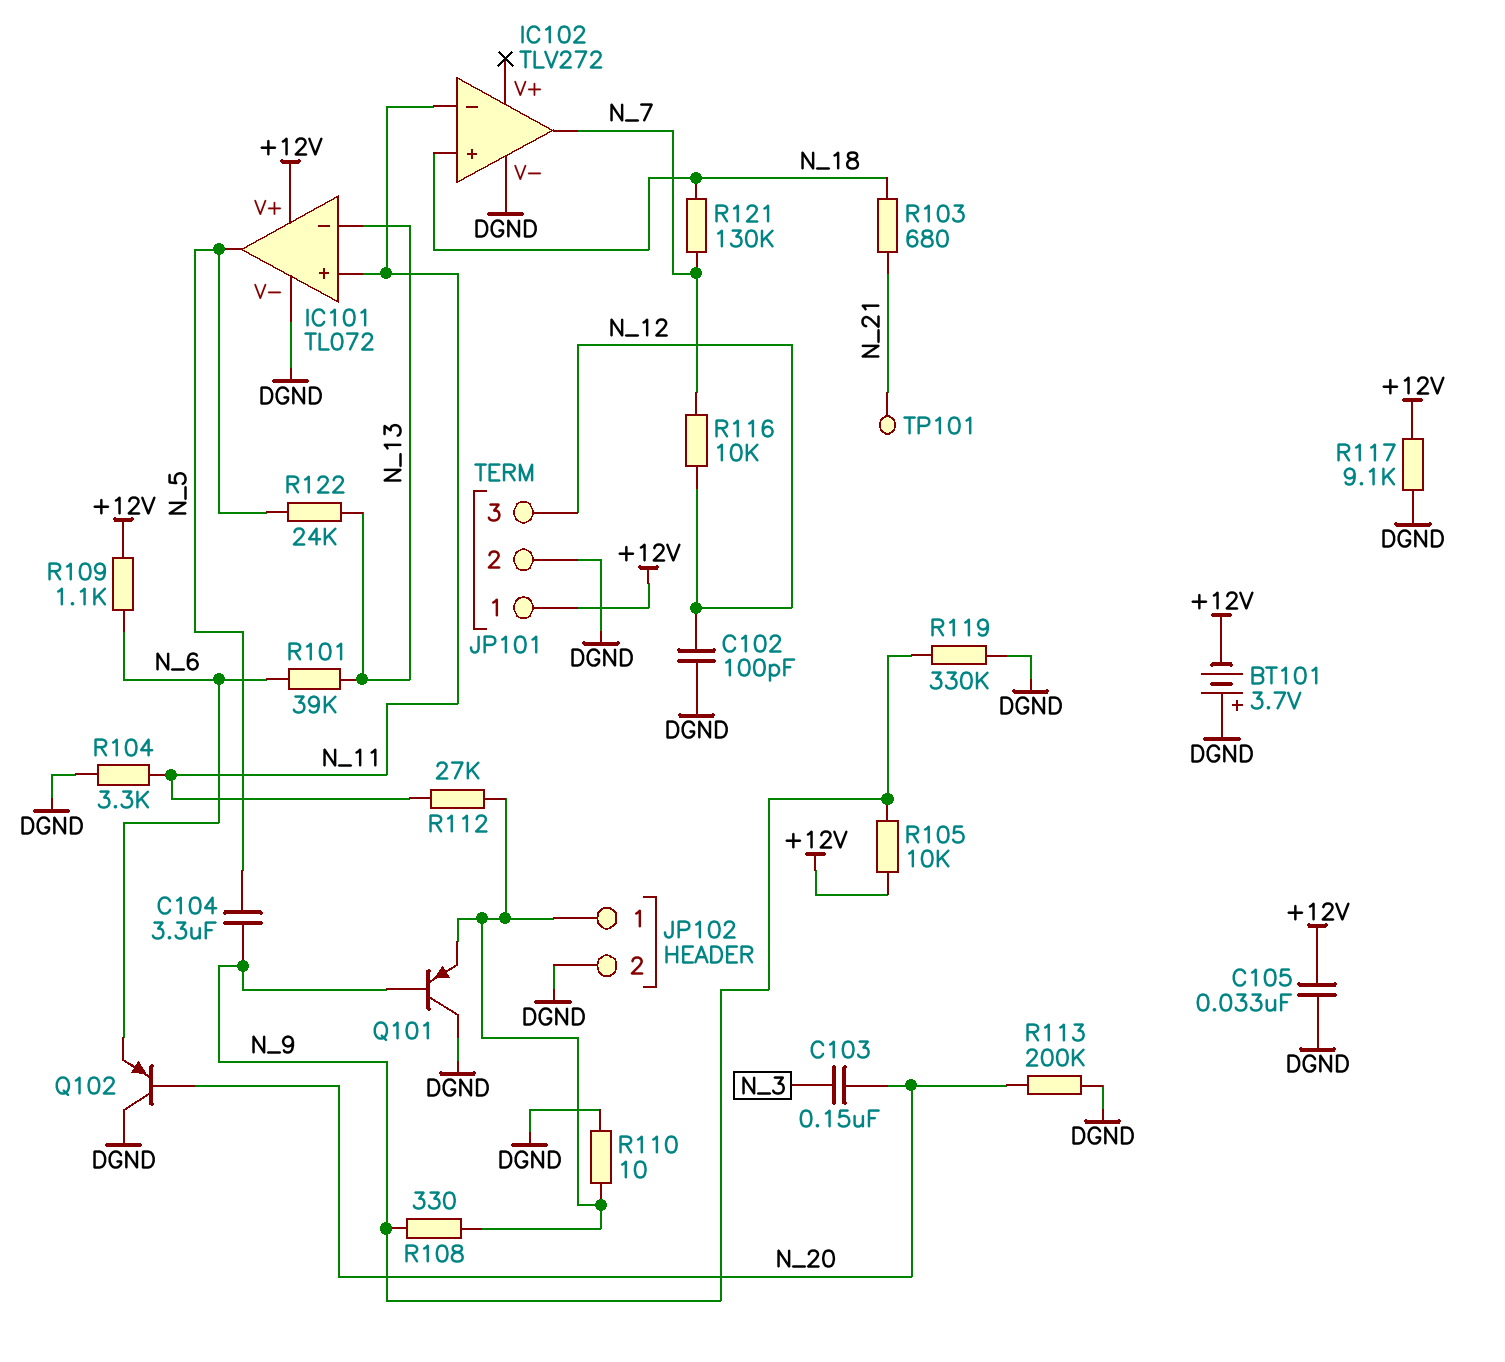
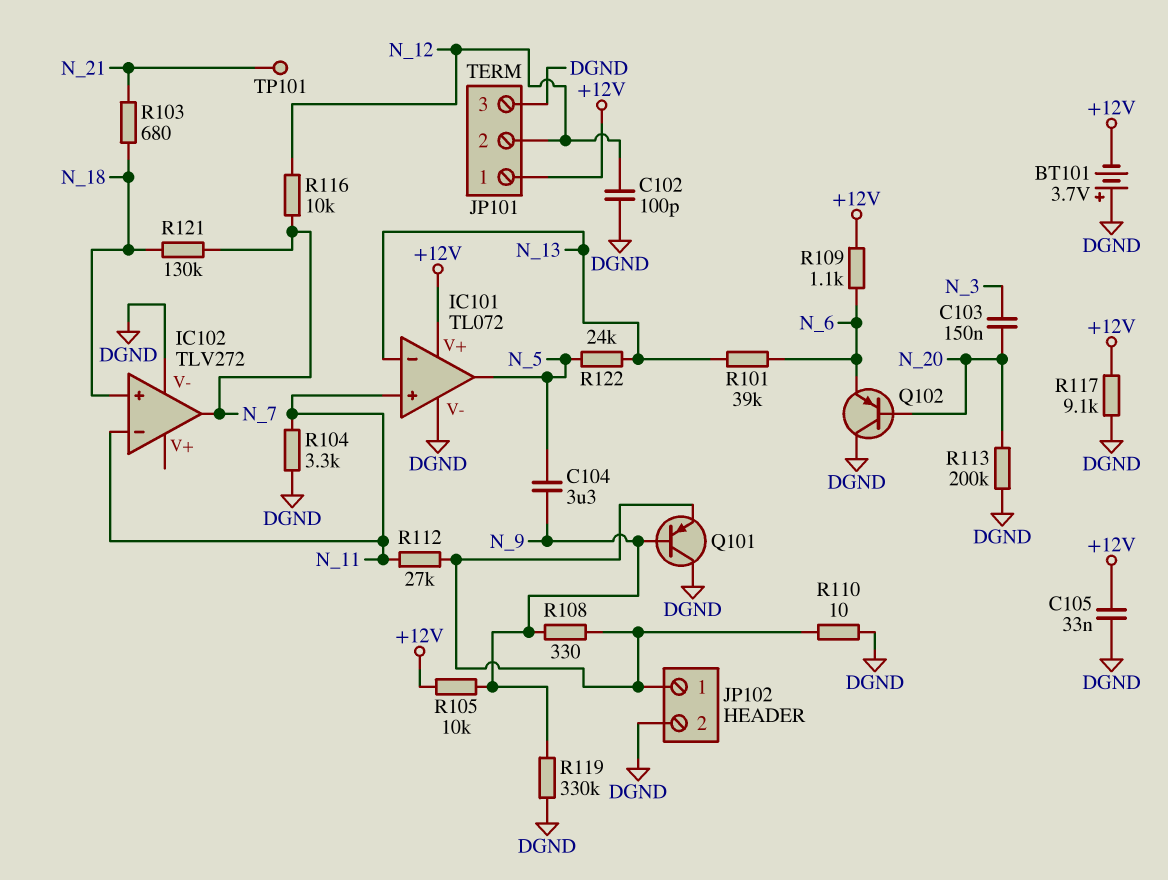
JP101 pin 2: DGND -> N_12
JP101 pin 3: N_12 -> DGND

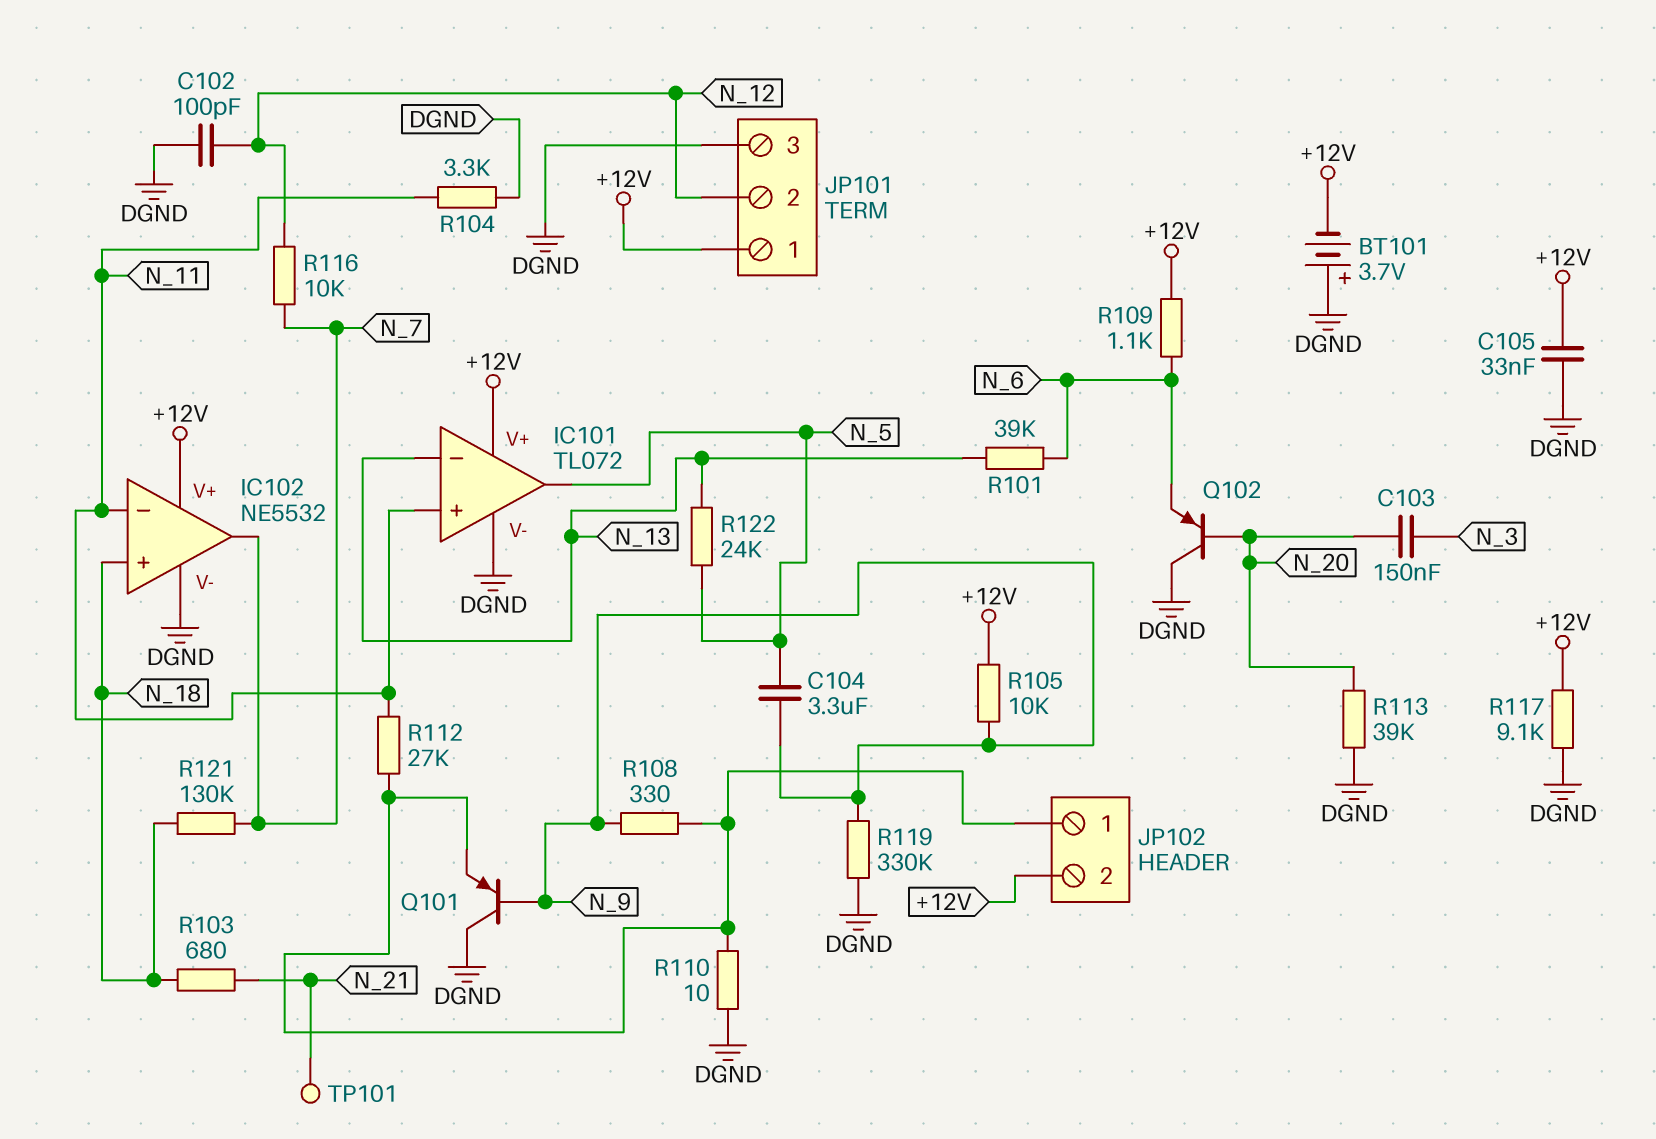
IC102: TLV272 -> NE5532
IC102 pin V+: none -> +12V
JP102 pin 2: DGND -> +12V
R113: 200k (DGND, N_20) -> 39k (DGND, N_20)

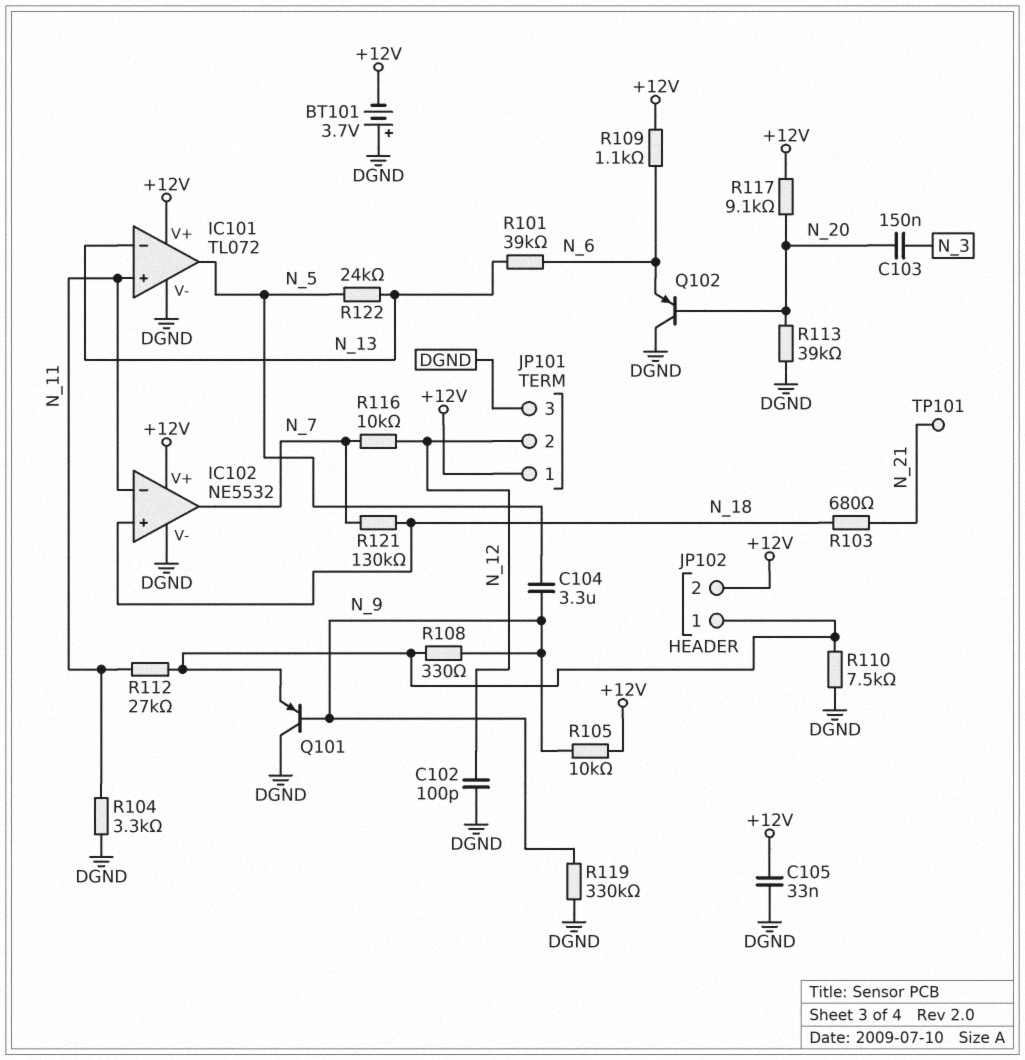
R110: 10 (DGND, JP102/1) -> 7.5k (DGND, JP102/1)
R117: 9.1k (+12V, DGND) -> 9.1k (+12V, N_20)

